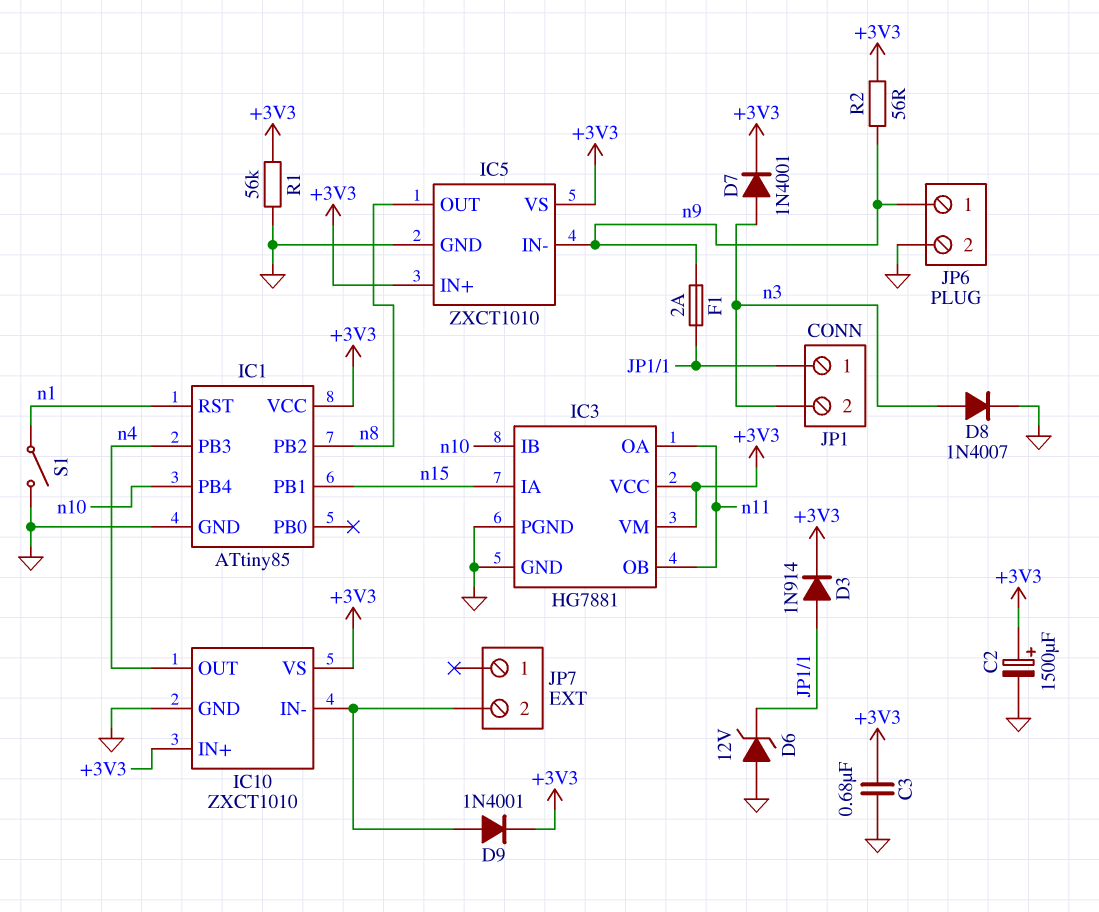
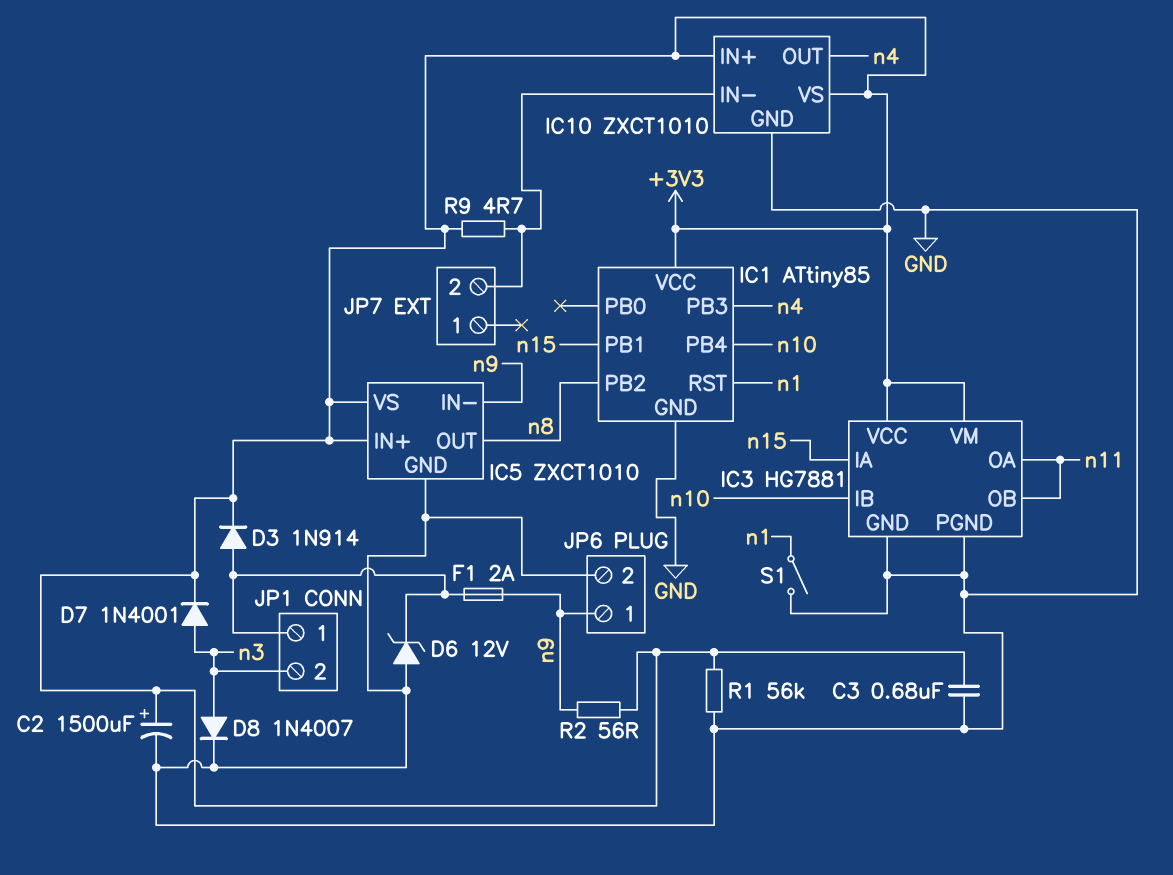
D9: diode 1N4001 (A IC10/IN-, K +3V3) -> none
R9: none -> 4.7 (+3V3, IC10/IN-)

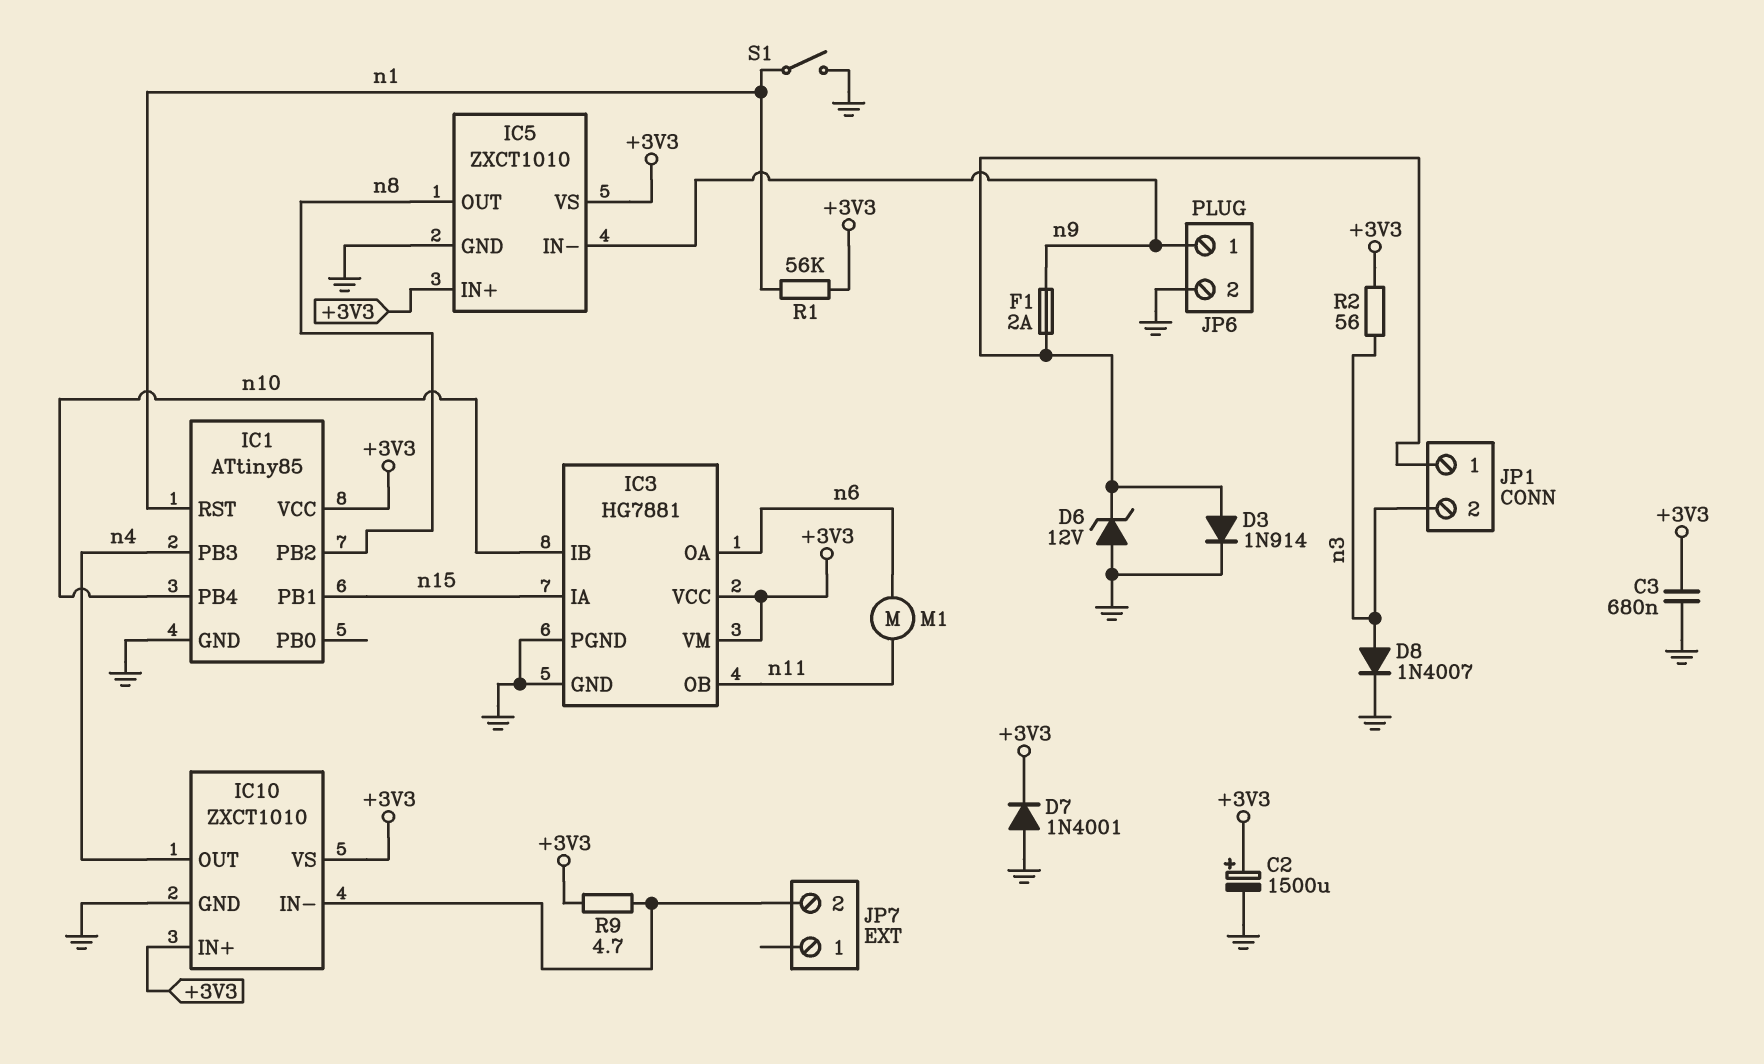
D3: diode 1N914 (A JP1/1, K +3V3) -> diode 1N914 (A JP1/1, K GND)
D7: diode 1N4001 (A n3, K +3V3) -> diode 1N4001 (A GND, K +3V3)
IC3 pin OA: n11 -> n6
M1: none -> motor (n6, n11)
R1: 56k (+3V3, GND) -> 56k (+3V3, n1)
R2: 56 (+3V3, n9) -> 56 (+3V3, n3)

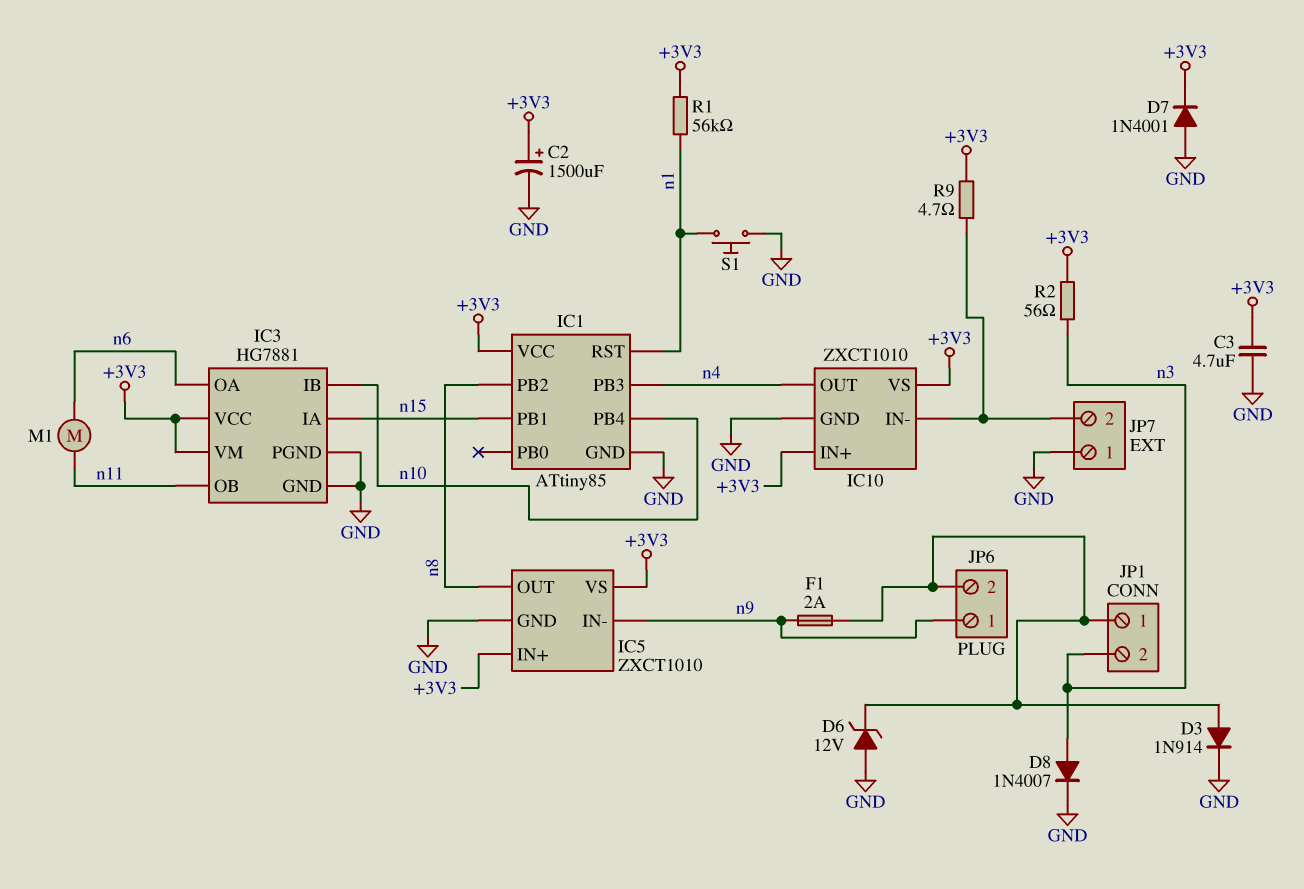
C3: 680nF (+3V3, GND) -> 4.7uF (+3V3, GND)
JP6 pin 2: GND -> JP1/1
JP7 pin 1: none -> GND
S1: switch (GND, n1) -> button (GND, n1)

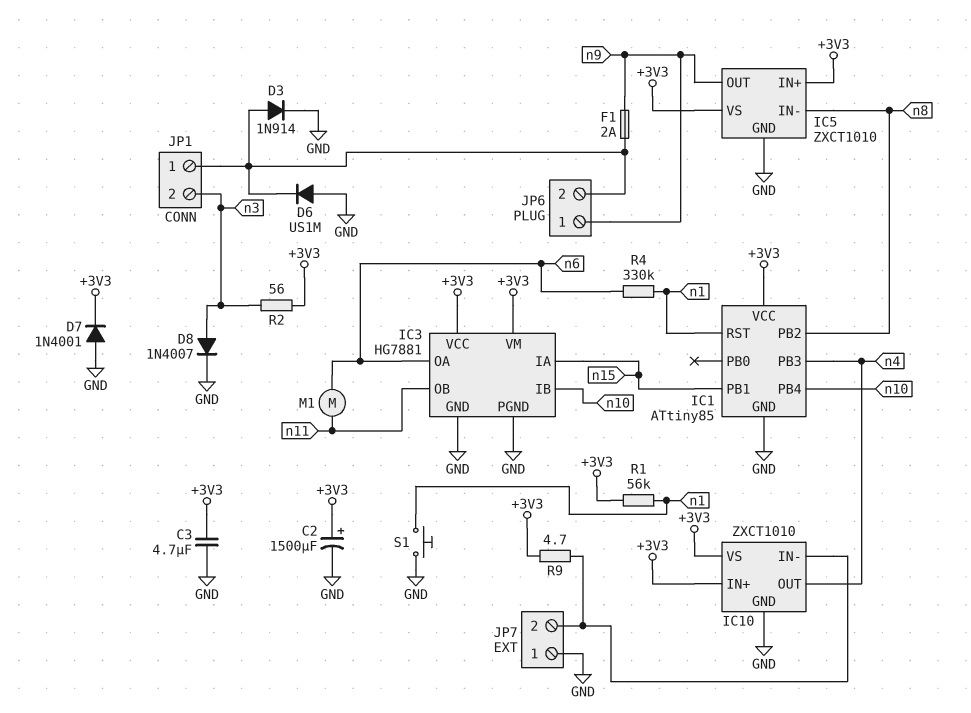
D6: zener 12V (A GND, K JP1/1) -> diode US1M (A GND, K JP1/1)
IC5 pin IN-: n9 -> n8
IC5 pin OUT: n8 -> n9
R4: none -> 330k (n1, n6)

